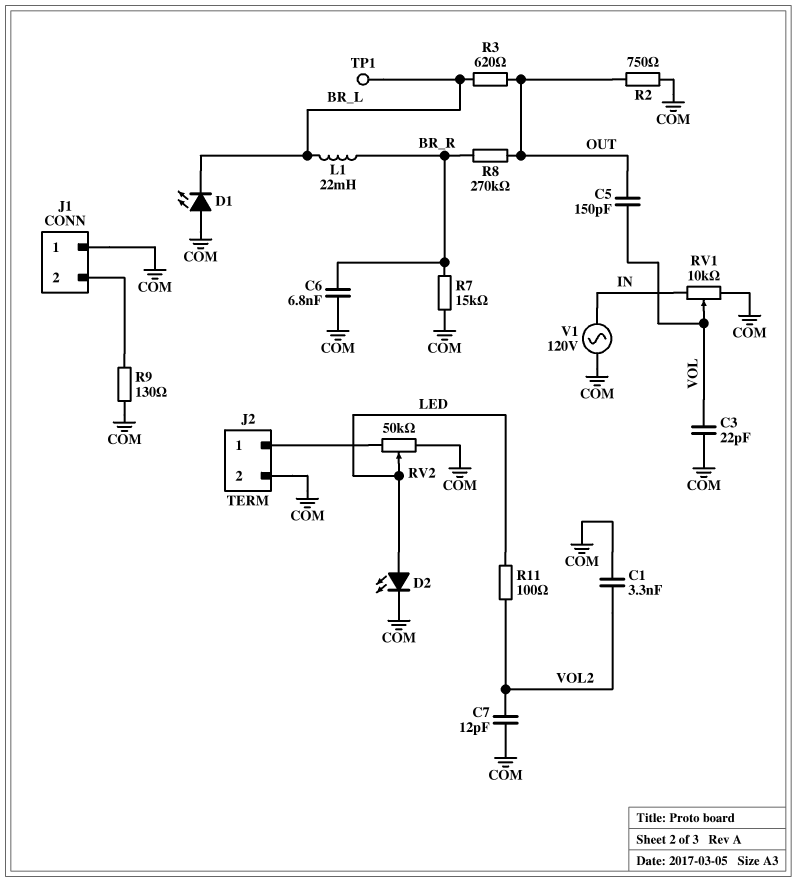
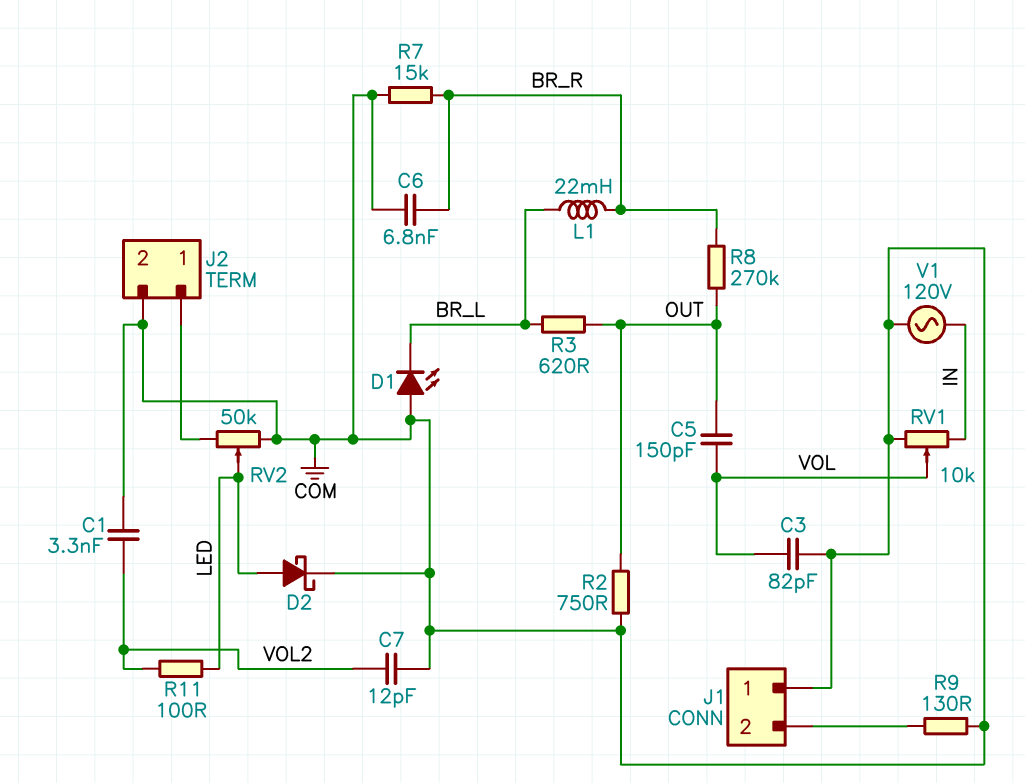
C3: 22pF (COM, VOL) -> 82pF (COM, VOL)
D2: LED (A LED, K COM) -> schottky (A LED, K COM)
TP1: test point (BR_L) -> none

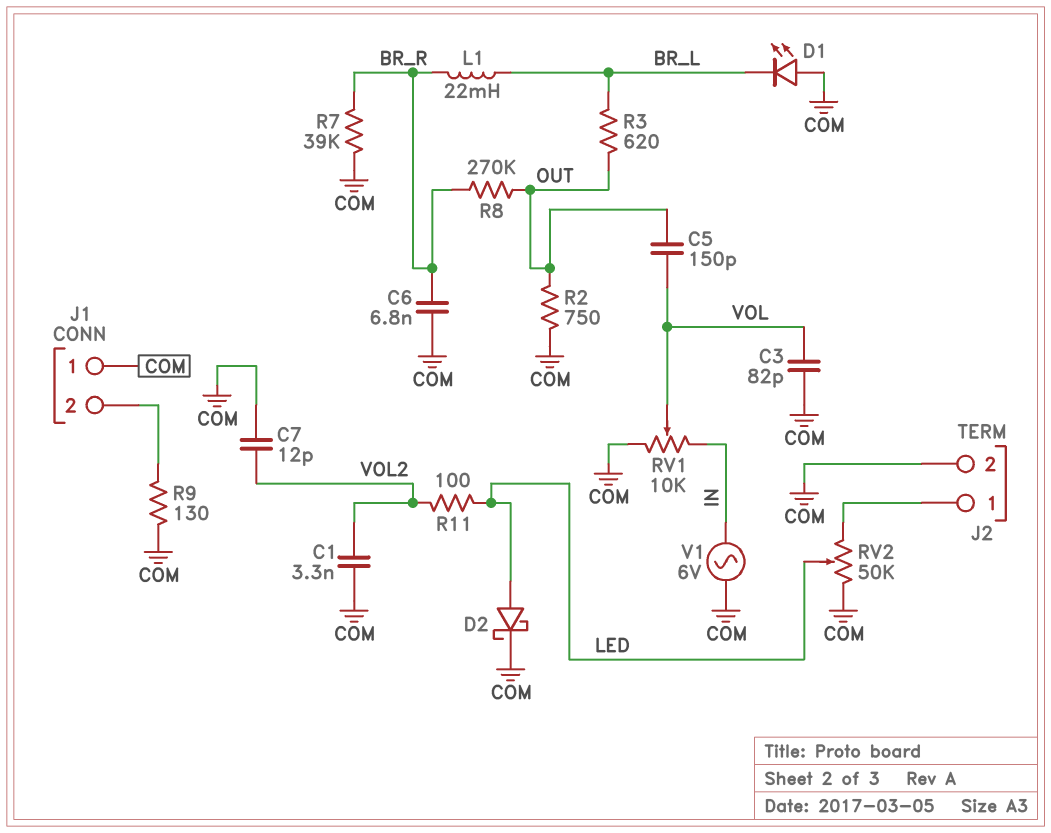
R7: 15k (BR_R, COM) -> 39k (BR_R, COM)
V1: AC 120V (COM, IN) -> AC 6V (COM, IN)

